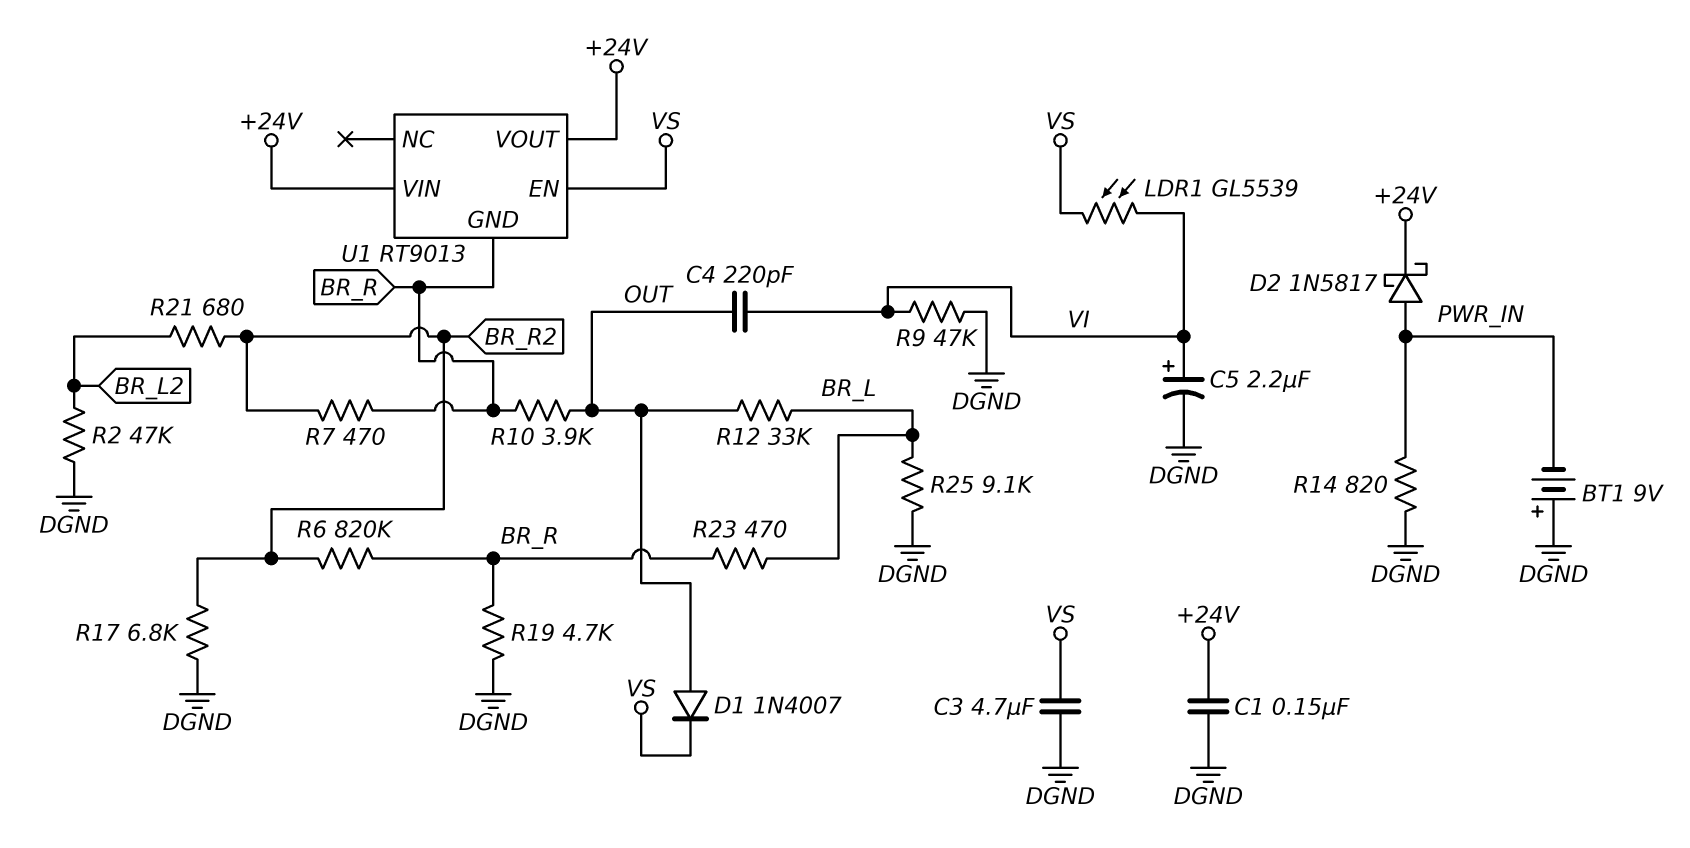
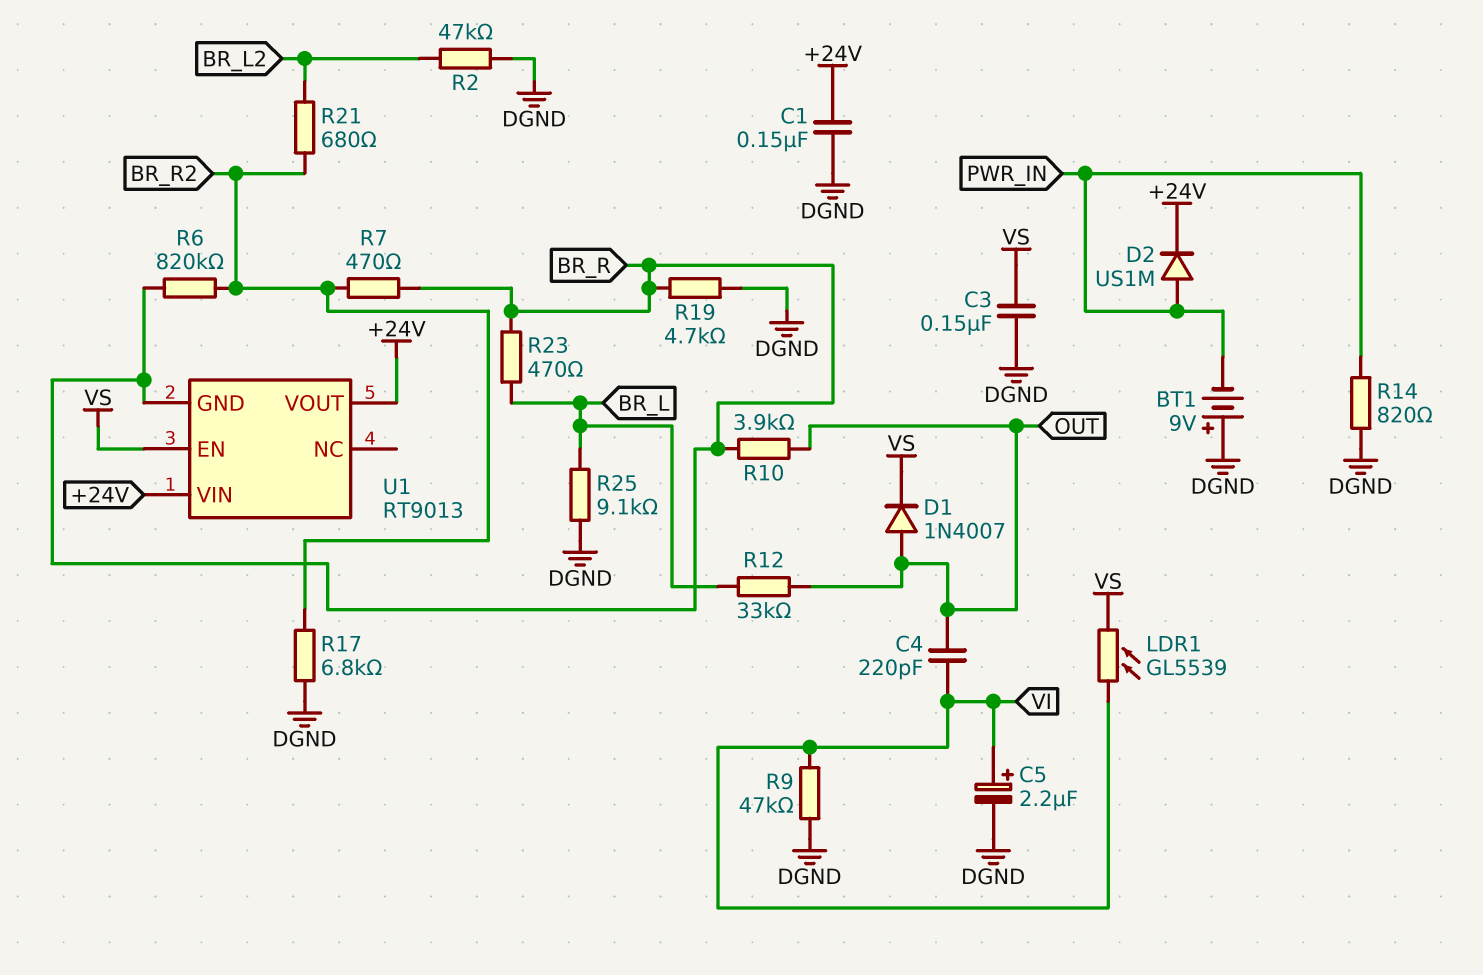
C3: 4.7uF (DGND, VS) -> 150nF (DGND, VS)
D2: schottky 1N5817 (A PWR_IN, K +24V) -> diode US1M (A PWR_IN, K +24V)

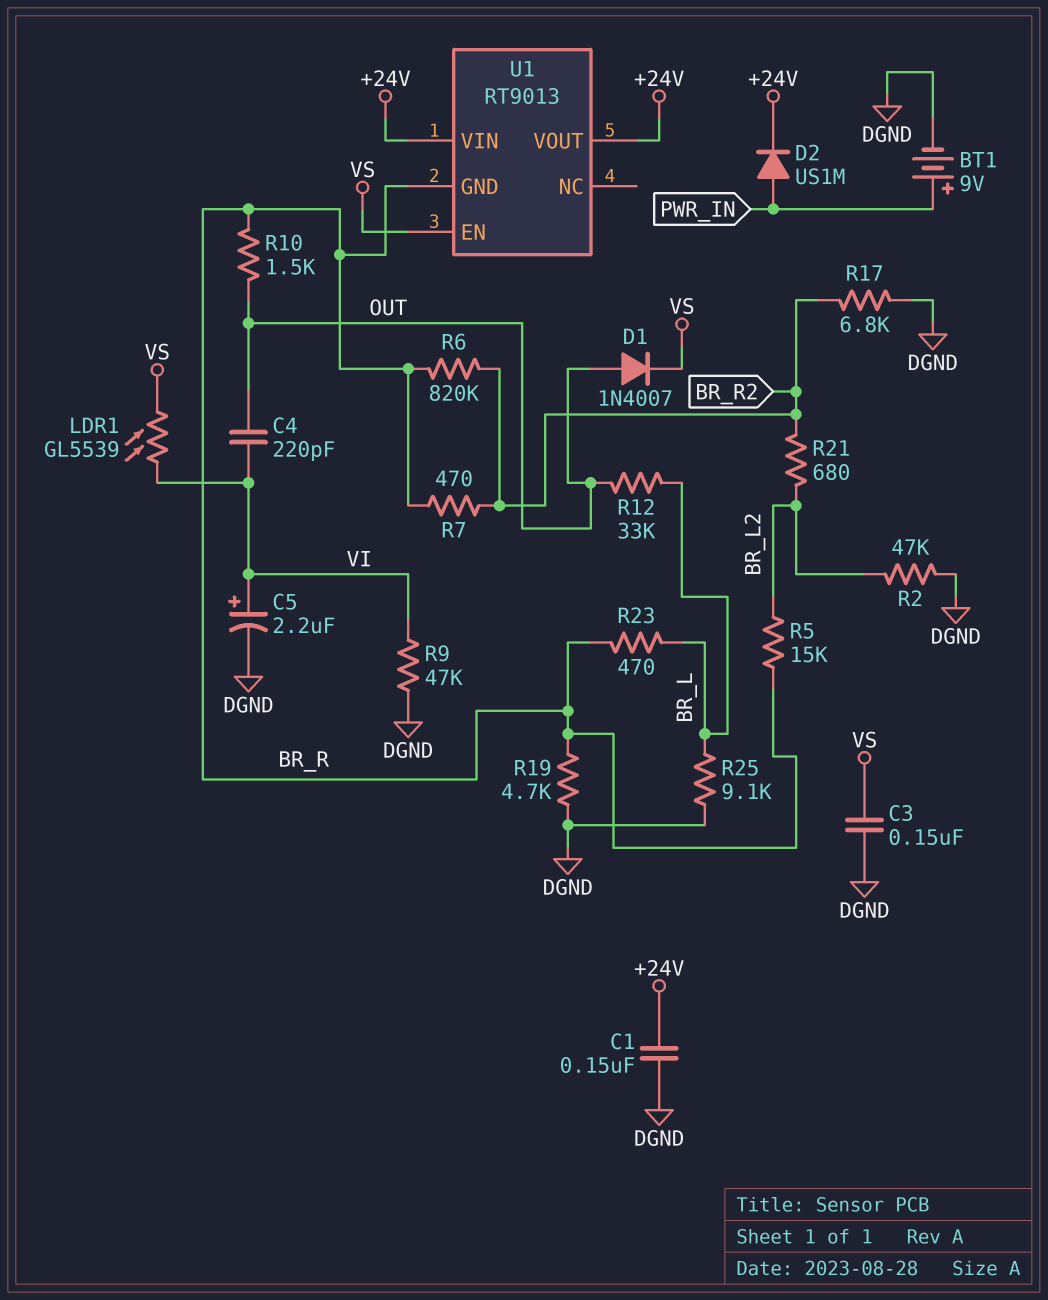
BT1: 9V (plus DGND, minus PWR_IN) -> 9V (plus PWR_IN, minus DGND)
R5: none -> 15k (BR_L2, BR_R)
R10: 3.9k (BR_R, OUT) -> 1.5k (BR_R, OUT)
R14: 820 (DGND, PWR_IN) -> none

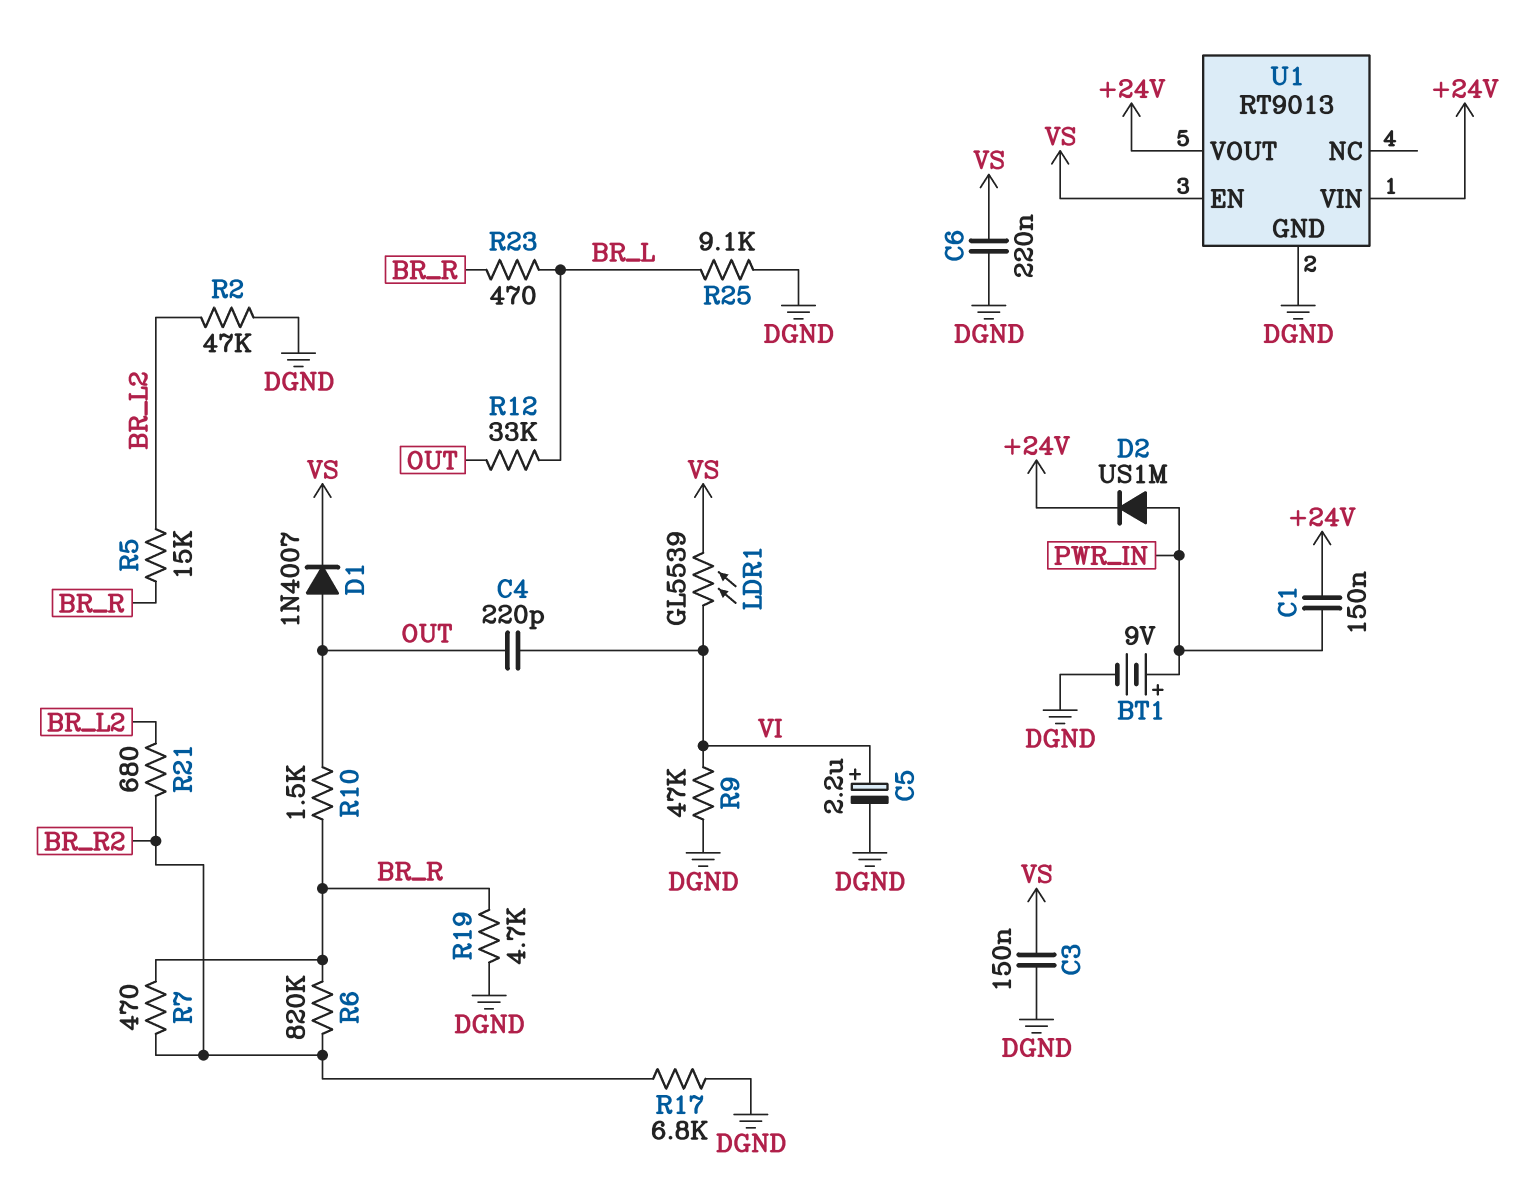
C1: 150nF (+24V, DGND) -> 150nF (+24V, PWR_IN)
C6: none -> 220nF (DGND, VS)
U1 pin GND: BR_R -> DGND

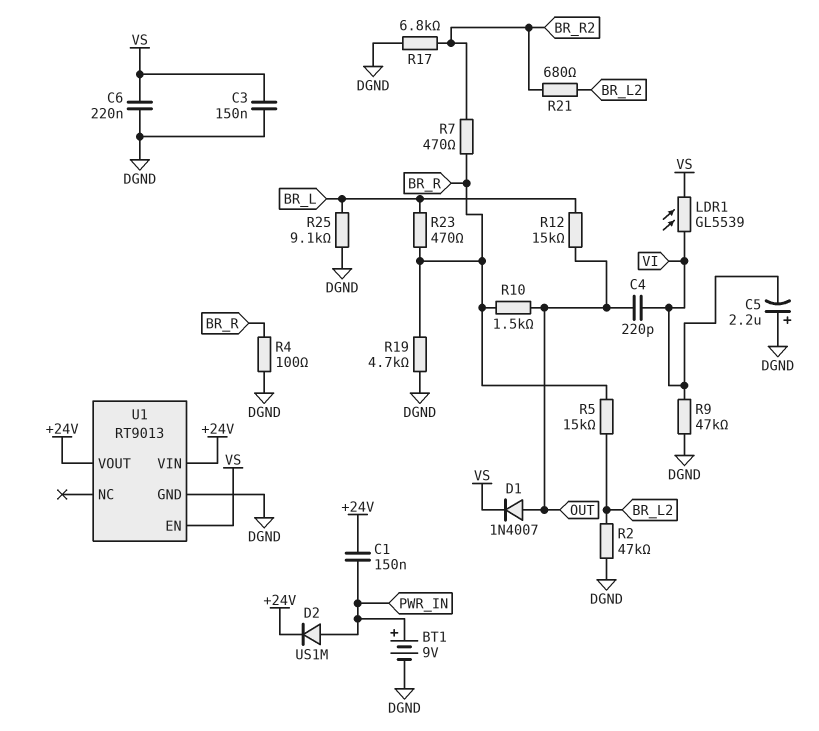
C5: 2.2uF (plus VI, minus DGND) -> 2.2uF (plus DGND, minus VI)
R4: none -> 100 (BR_R, DGND)
R6: 820k (BR_R, BR_R2) -> none
R12: 33k (BR_L, OUT) -> 15k (BR_L, OUT)

